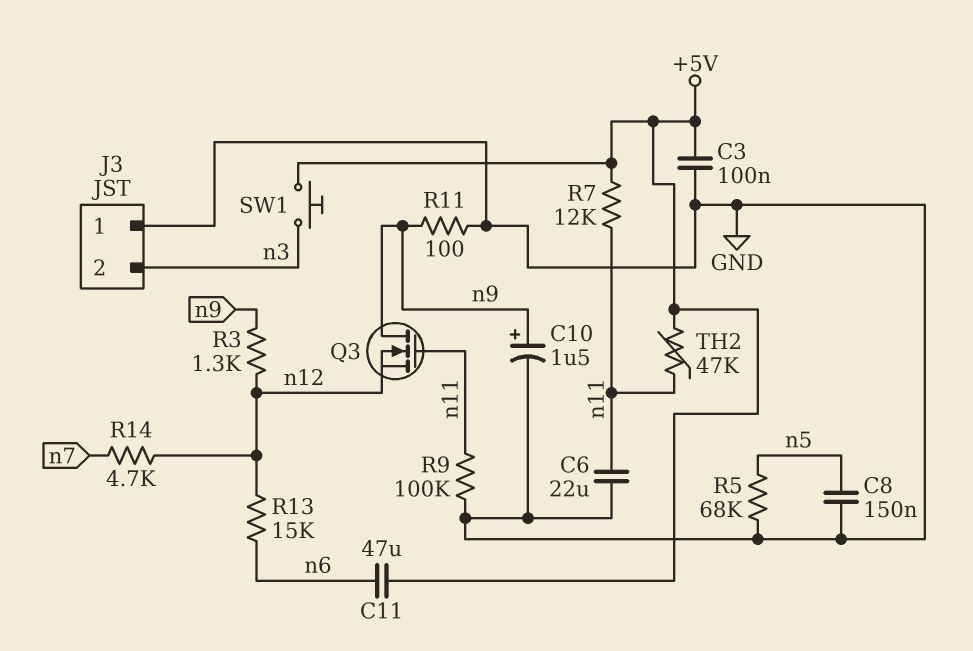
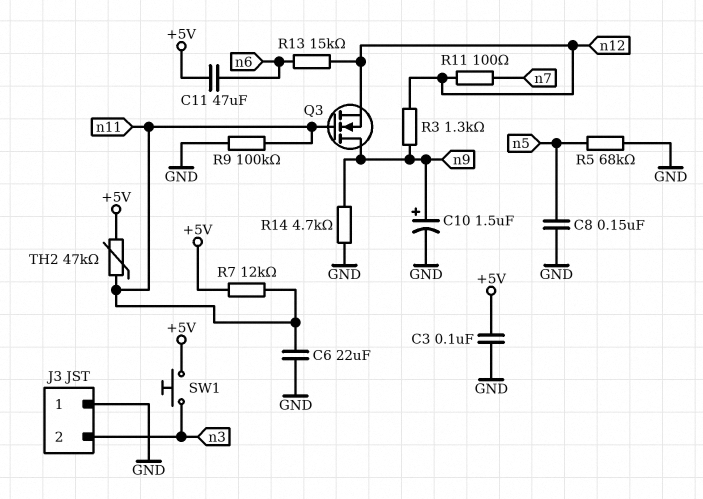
R11: 100 (GND, n9) -> 100 (n7, n12)
R14: 4.7k (n7, n12) -> 4.7k (GND, n9)

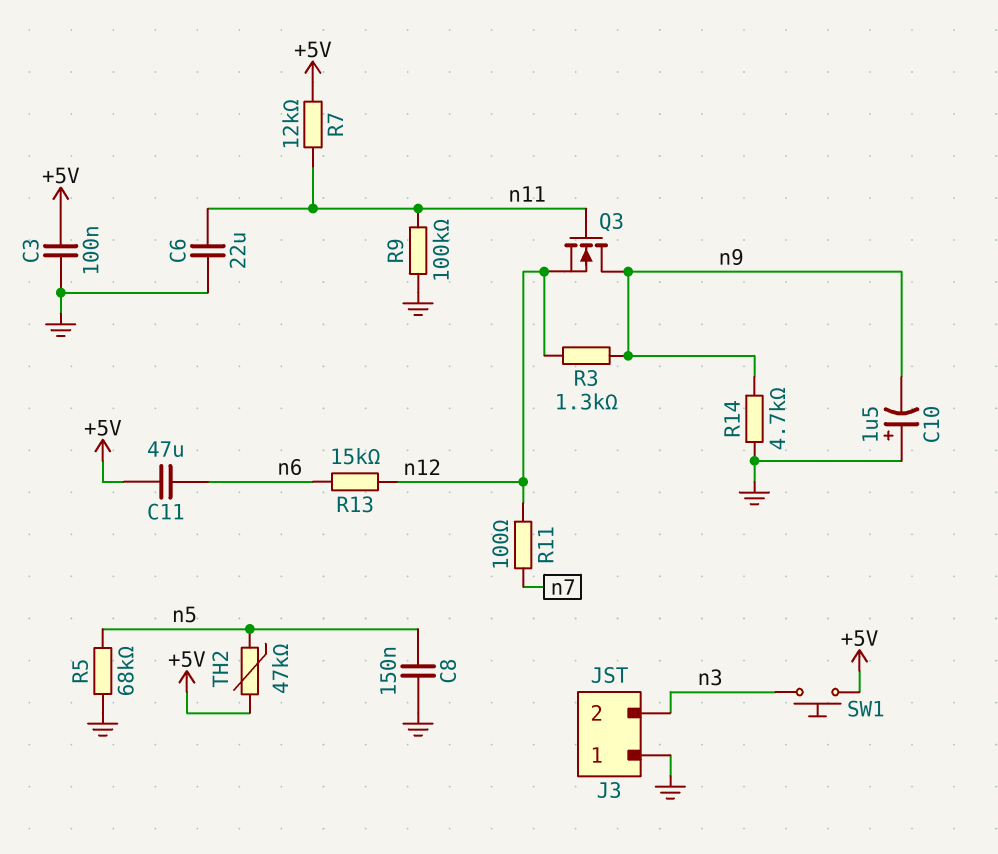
C10: 1.5uF (plus n9, minus GND) -> 1.5uF (plus GND, minus n9)
TH2: 47k (+5V, n11) -> 47k (+5V, n5)

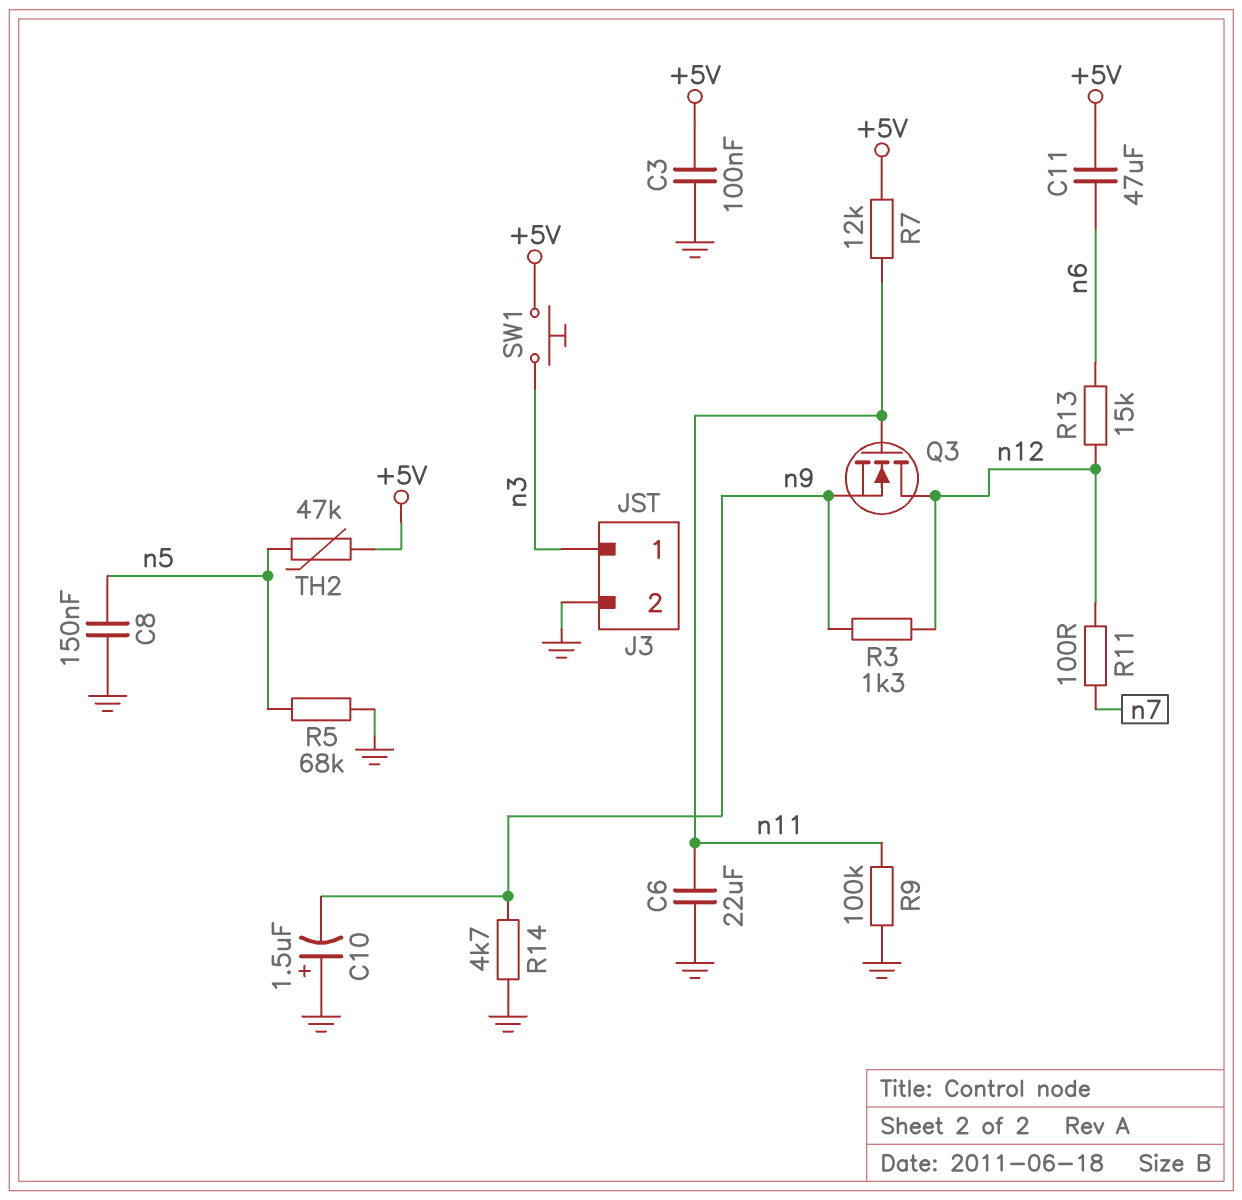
J3 pin 1: GND -> n3
J3 pin 2: n3 -> GND
Q3: NMOS (G n11, D n9, S n12) -> NMOS (G n11, D n12, S n9)

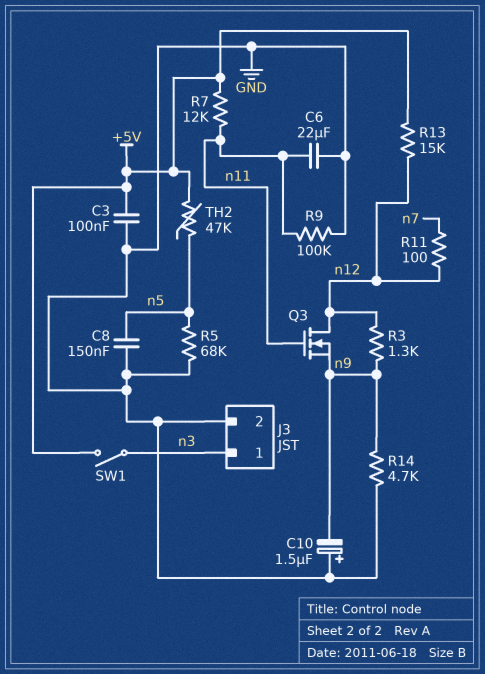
C11: 47uF (+5V, n6) -> none
R13: 15k (n6, n12) -> 15k (+5V, n12)
SW1: button (+5V, n3) -> switch (+5V, n3)

